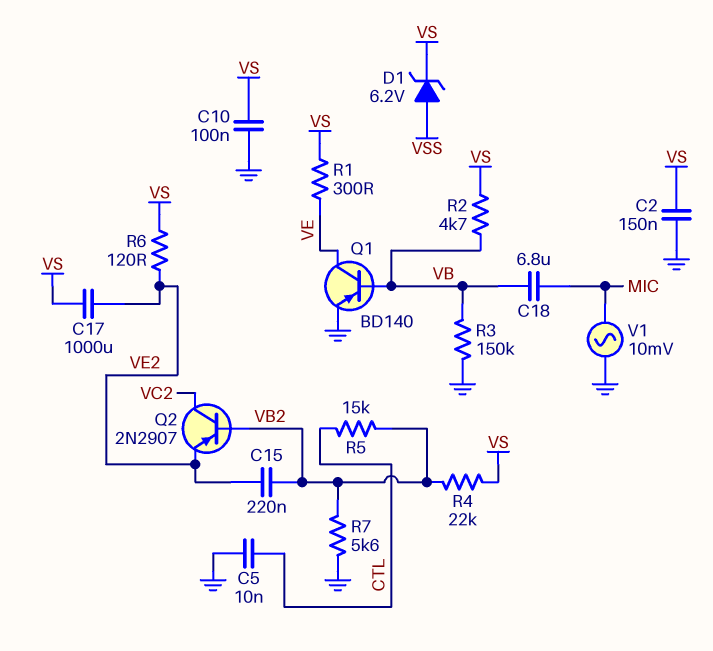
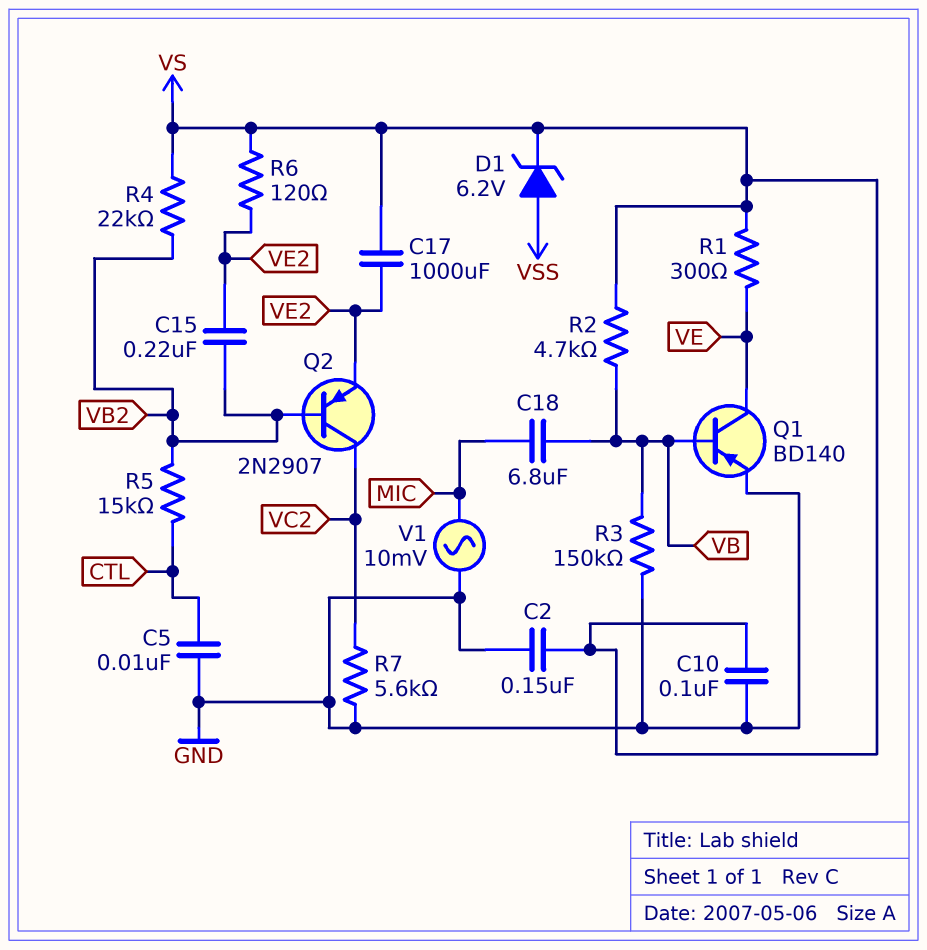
R7: 5.6k (GND, VB2) -> 5.6k (GND, VC2)

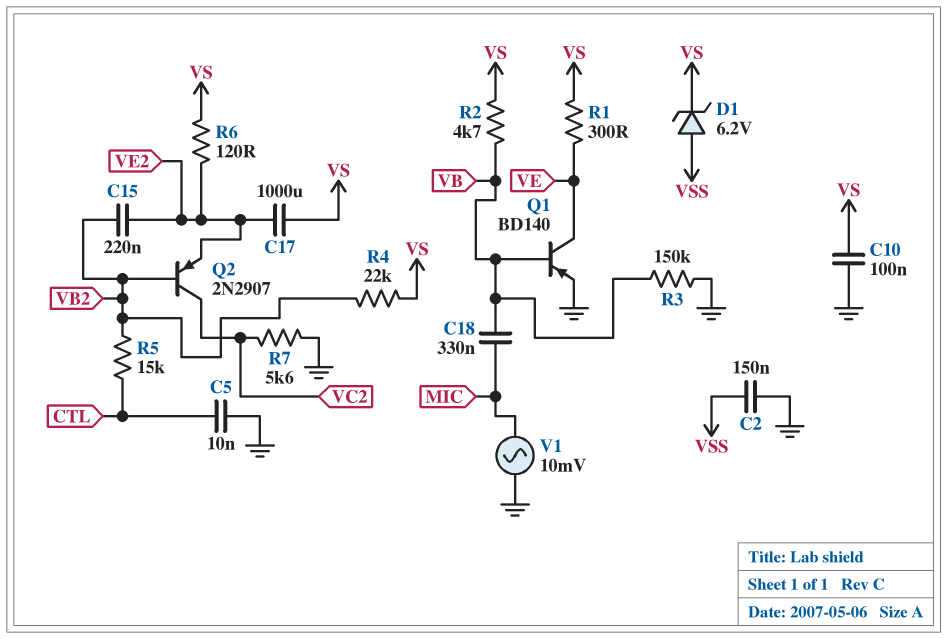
C2: 150nF (GND, VS) -> 150nF (GND, VSS)
C18: 6.8uF (MIC, VB) -> 330nF (MIC, VB)

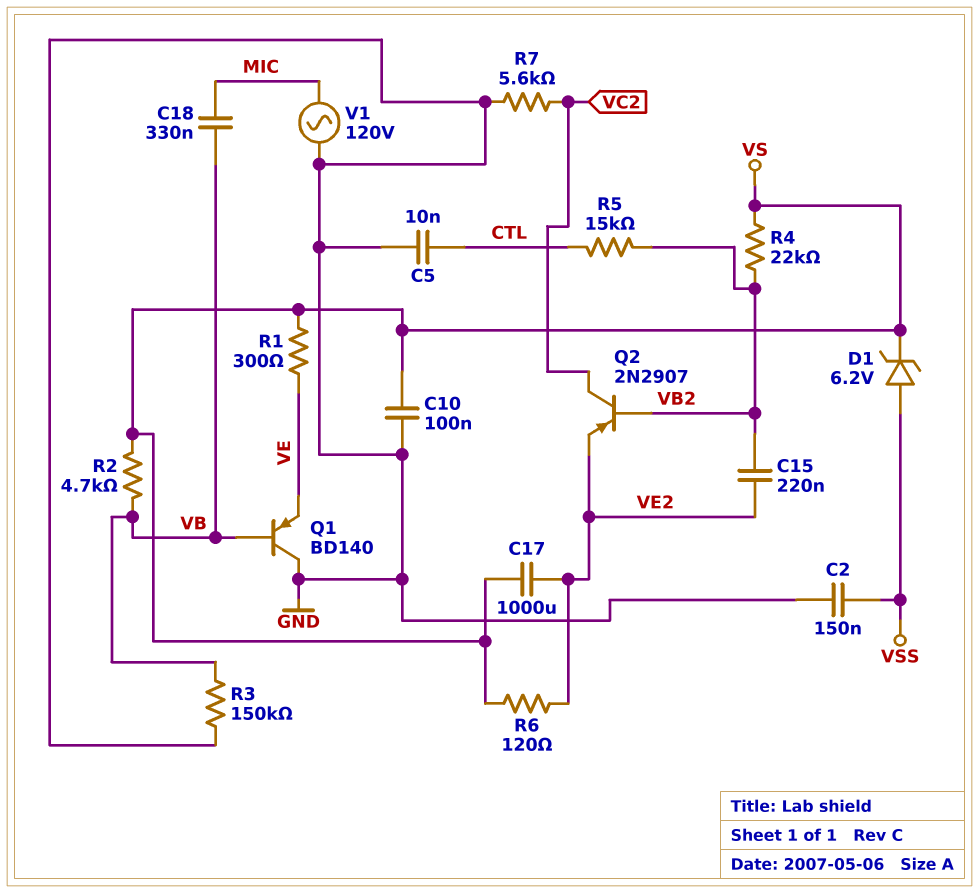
Q1: PNP BD140 (B VB, C VE, E GND) -> PNP BD140 (B VB, C GND, E VE)
V1: AC 10mV (GND, MIC) -> AC 120V (GND, MIC)

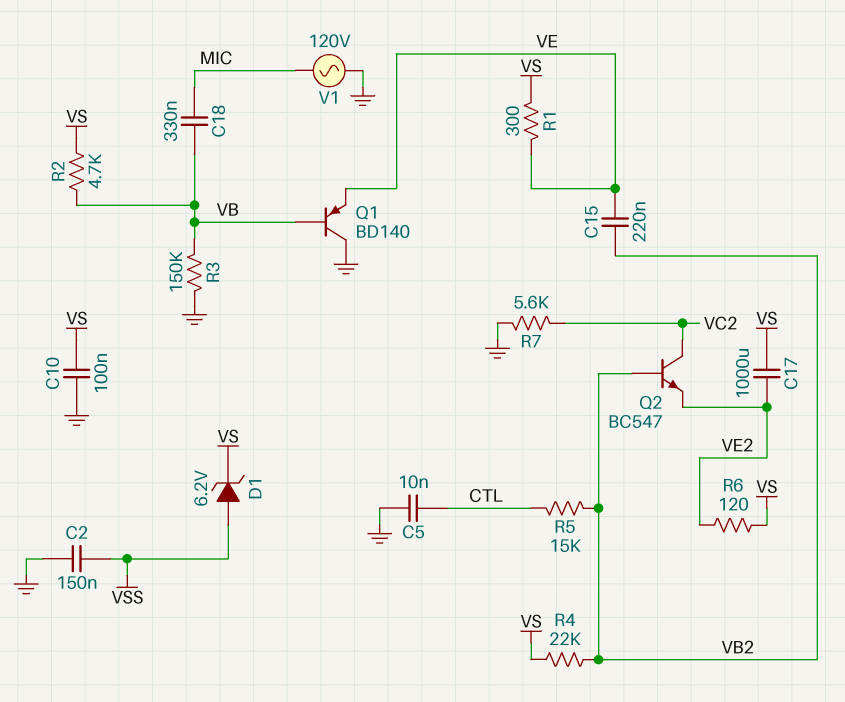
C15: 220nF (VB2, VE2) -> 220nF (VB2, VE)
Q2: PNP 2N2907 (B VB2, C VC2, E VE2) -> NPN BC547 (B VB2, C VC2, E VE2)

